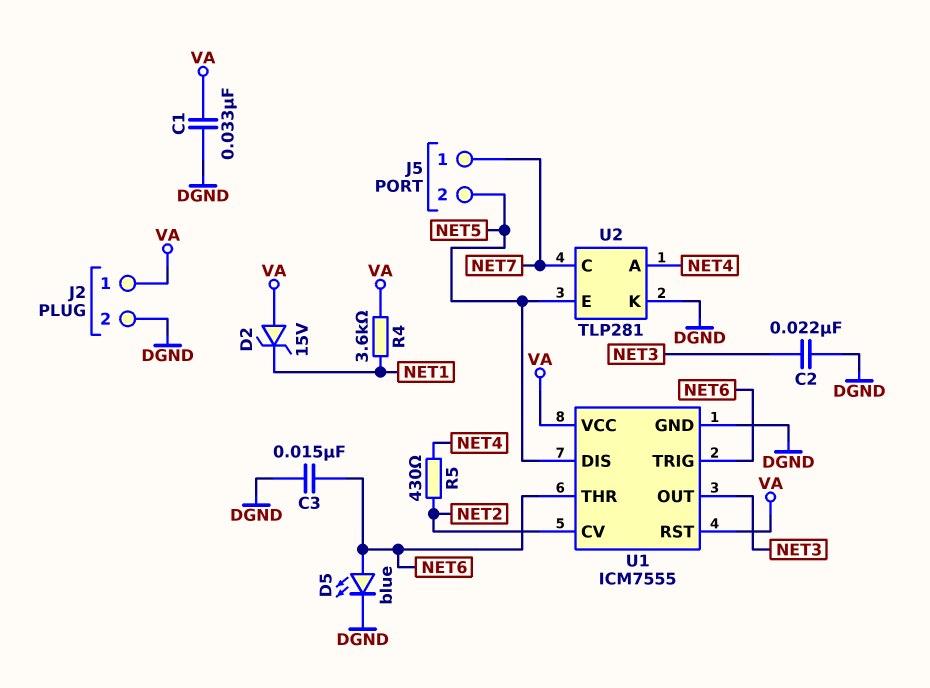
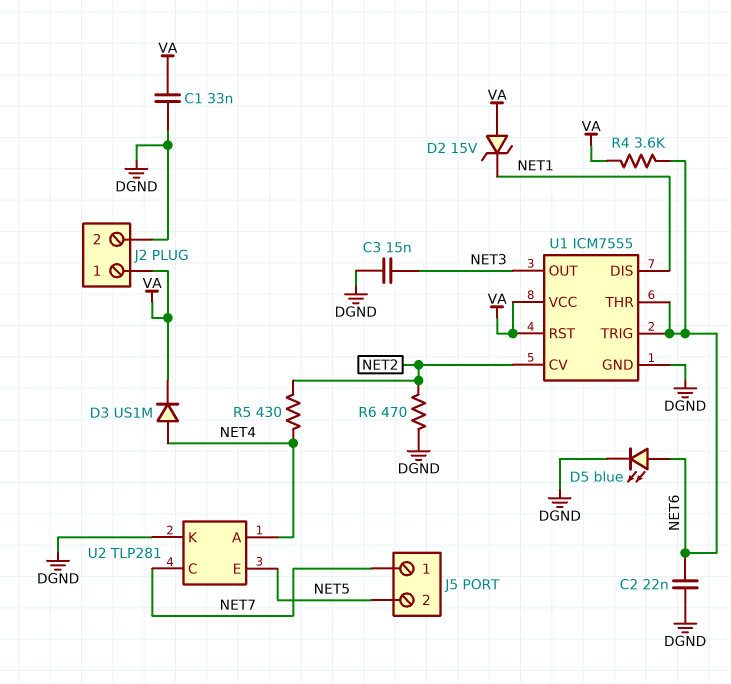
C2: 22nF (DGND, NET3) -> 22nF (DGND, NET6)
C3: 15nF (DGND, NET6) -> 15nF (DGND, NET3)
D3: none -> diode US1M (A NET4, K VA)
R4: 3.6k (NET1, VA) -> 3.6k (NET6, VA)
R6: none -> 470 (DGND, NET2)
U1 pin DIS: NET5 -> NET1

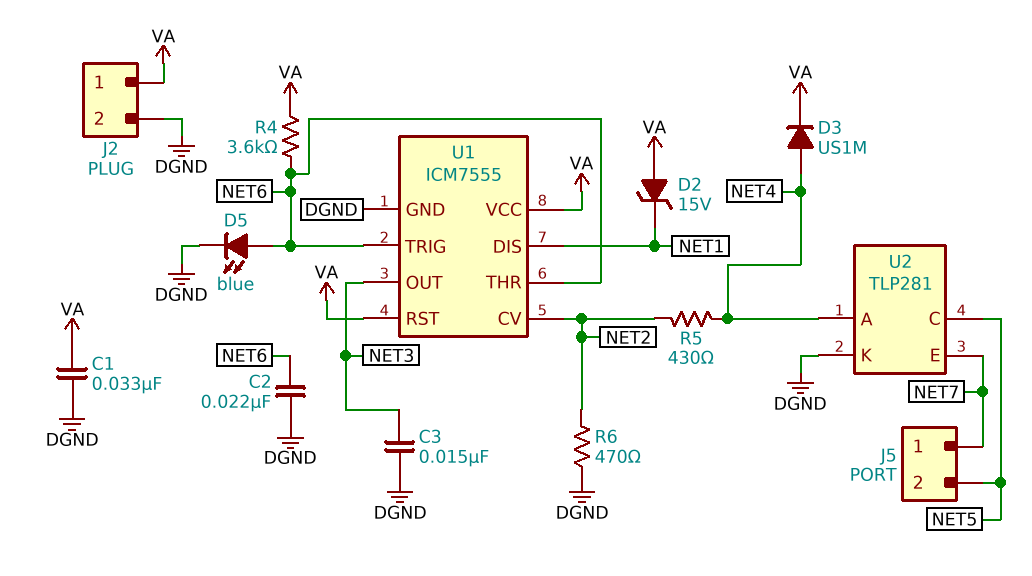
U2 pin C: NET7 -> NET5
U2 pin E: NET5 -> NET7

